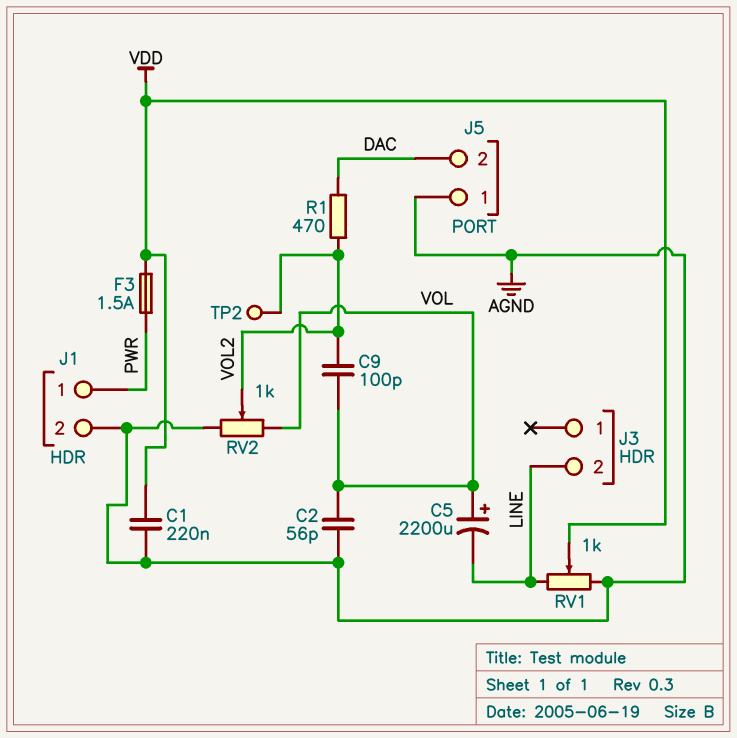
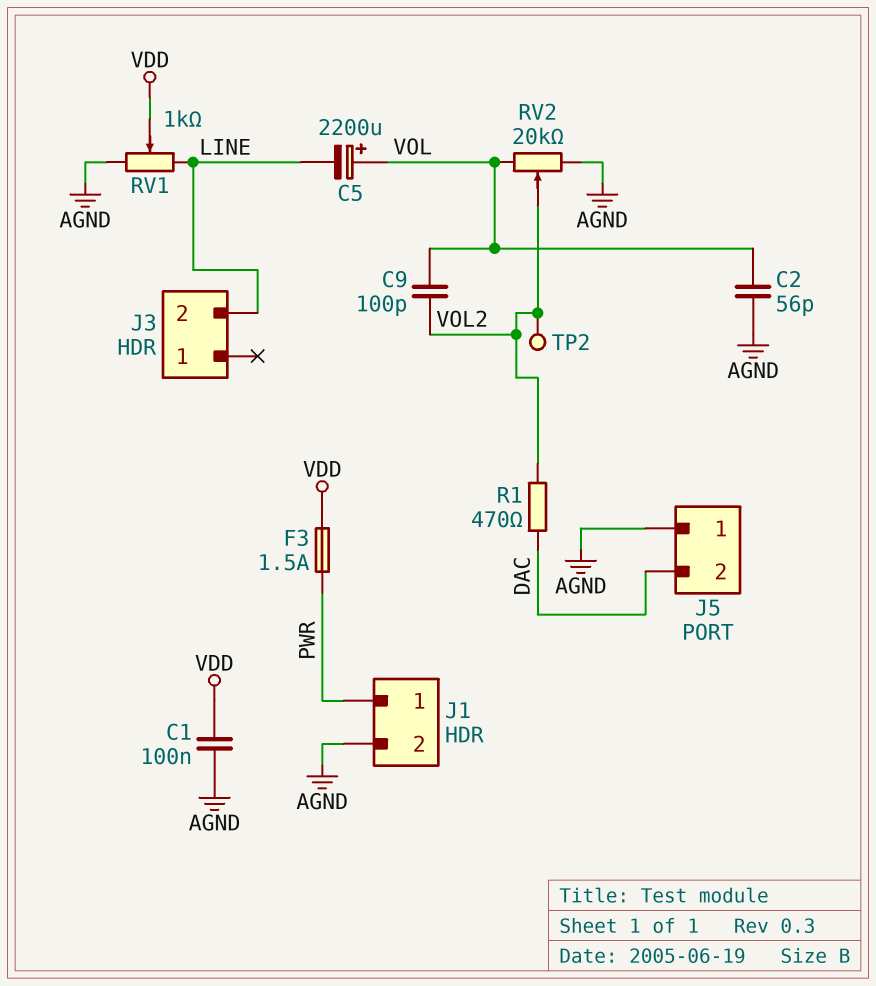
C1: 220nF (AGND, VDD) -> 100nF (AGND, VDD)
RV2: 1k (AGND, VOL, wiper VOL2) -> 20k (AGND, VOL, wiper VOL2)

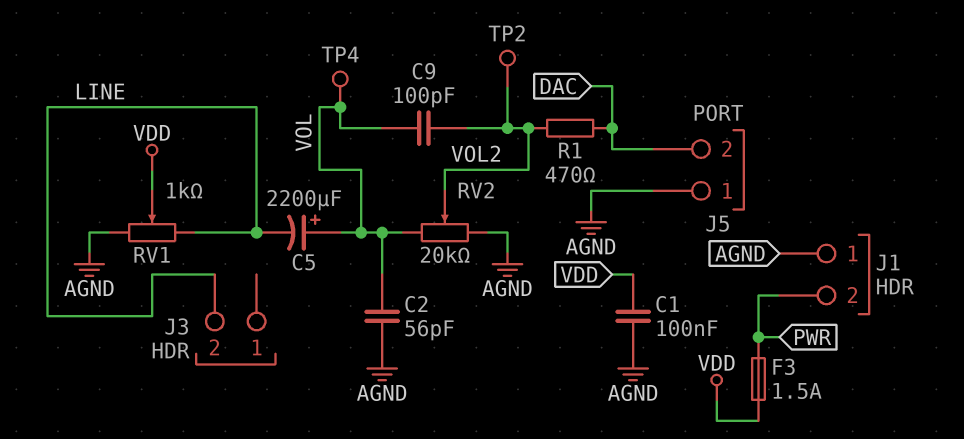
J1 pin 1: PWR -> AGND
J1 pin 2: AGND -> PWR
TP4: none -> test point (VOL)

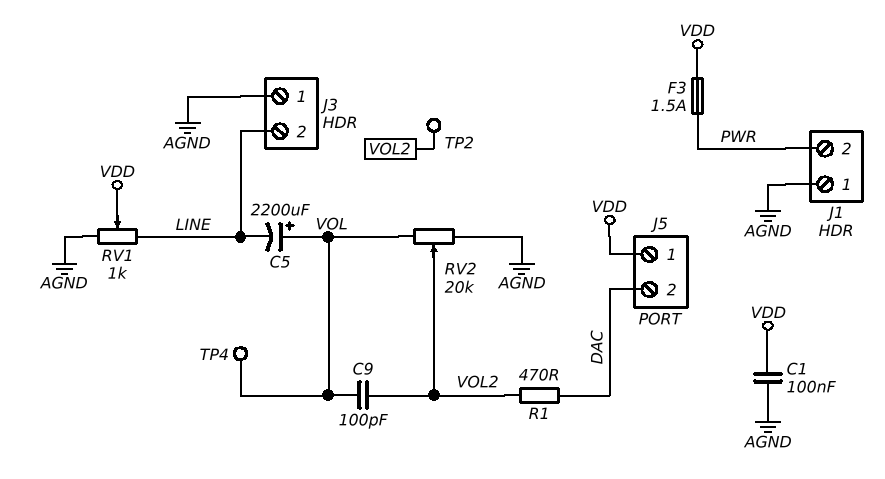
C2: 56pF (AGND, VOL) -> none
J3 pin 1: none -> AGND
J5 pin 1: AGND -> VDD

